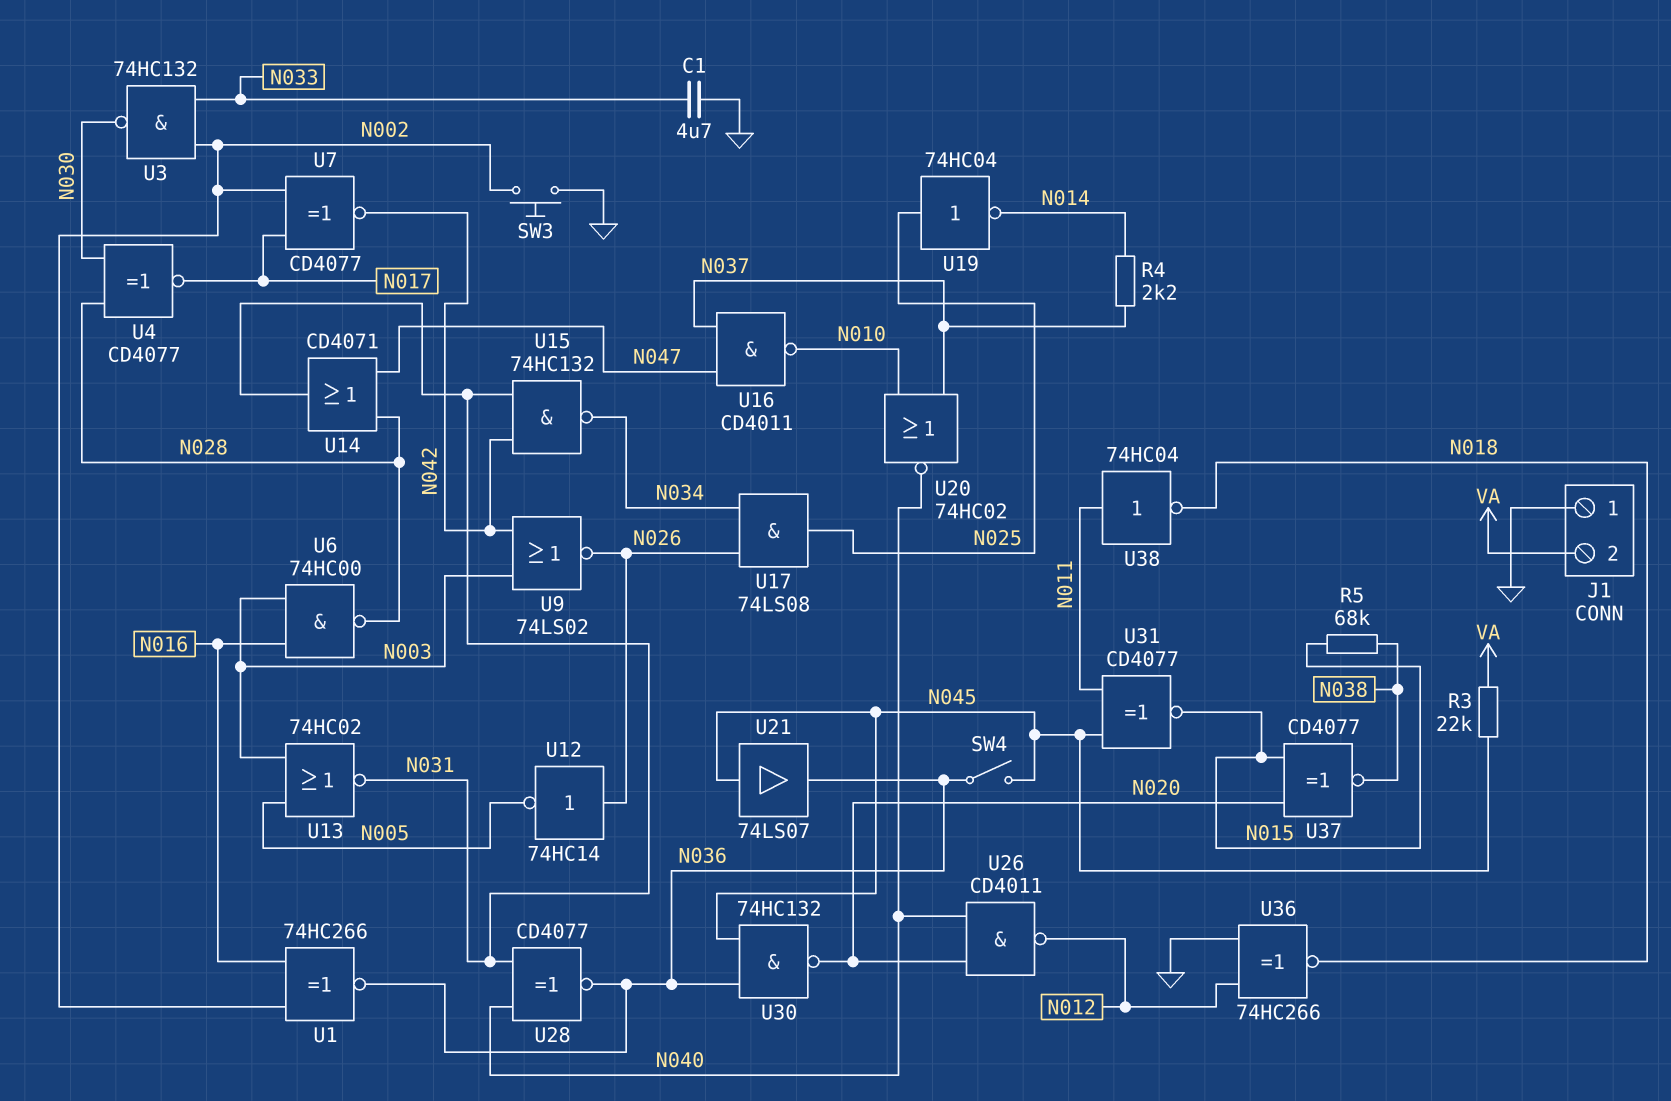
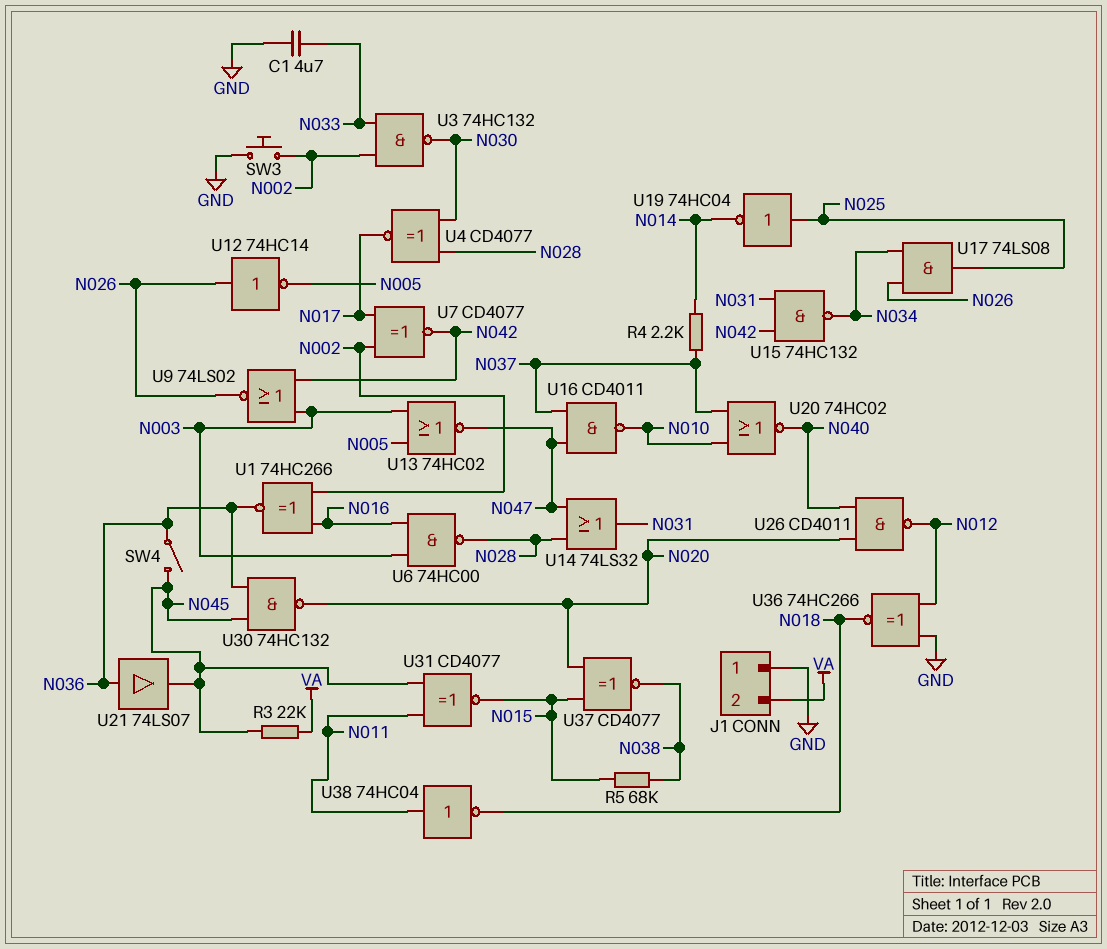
U13: NOR 74HC02 (in N003, in N005, out N031) -> NOR 74HC02 (in N003, in N005, out N047)
U14: OR CD4071 (in N028, in N047, out N031) -> OR 74LS32 (in N028, in N047, out N031)
U21: buffer 74LS07 (in N045, out N036) -> buffer 74LS07 (in N036, out N045)
U28: XNOR CD4077 (in N031, in N040, out N036) -> none

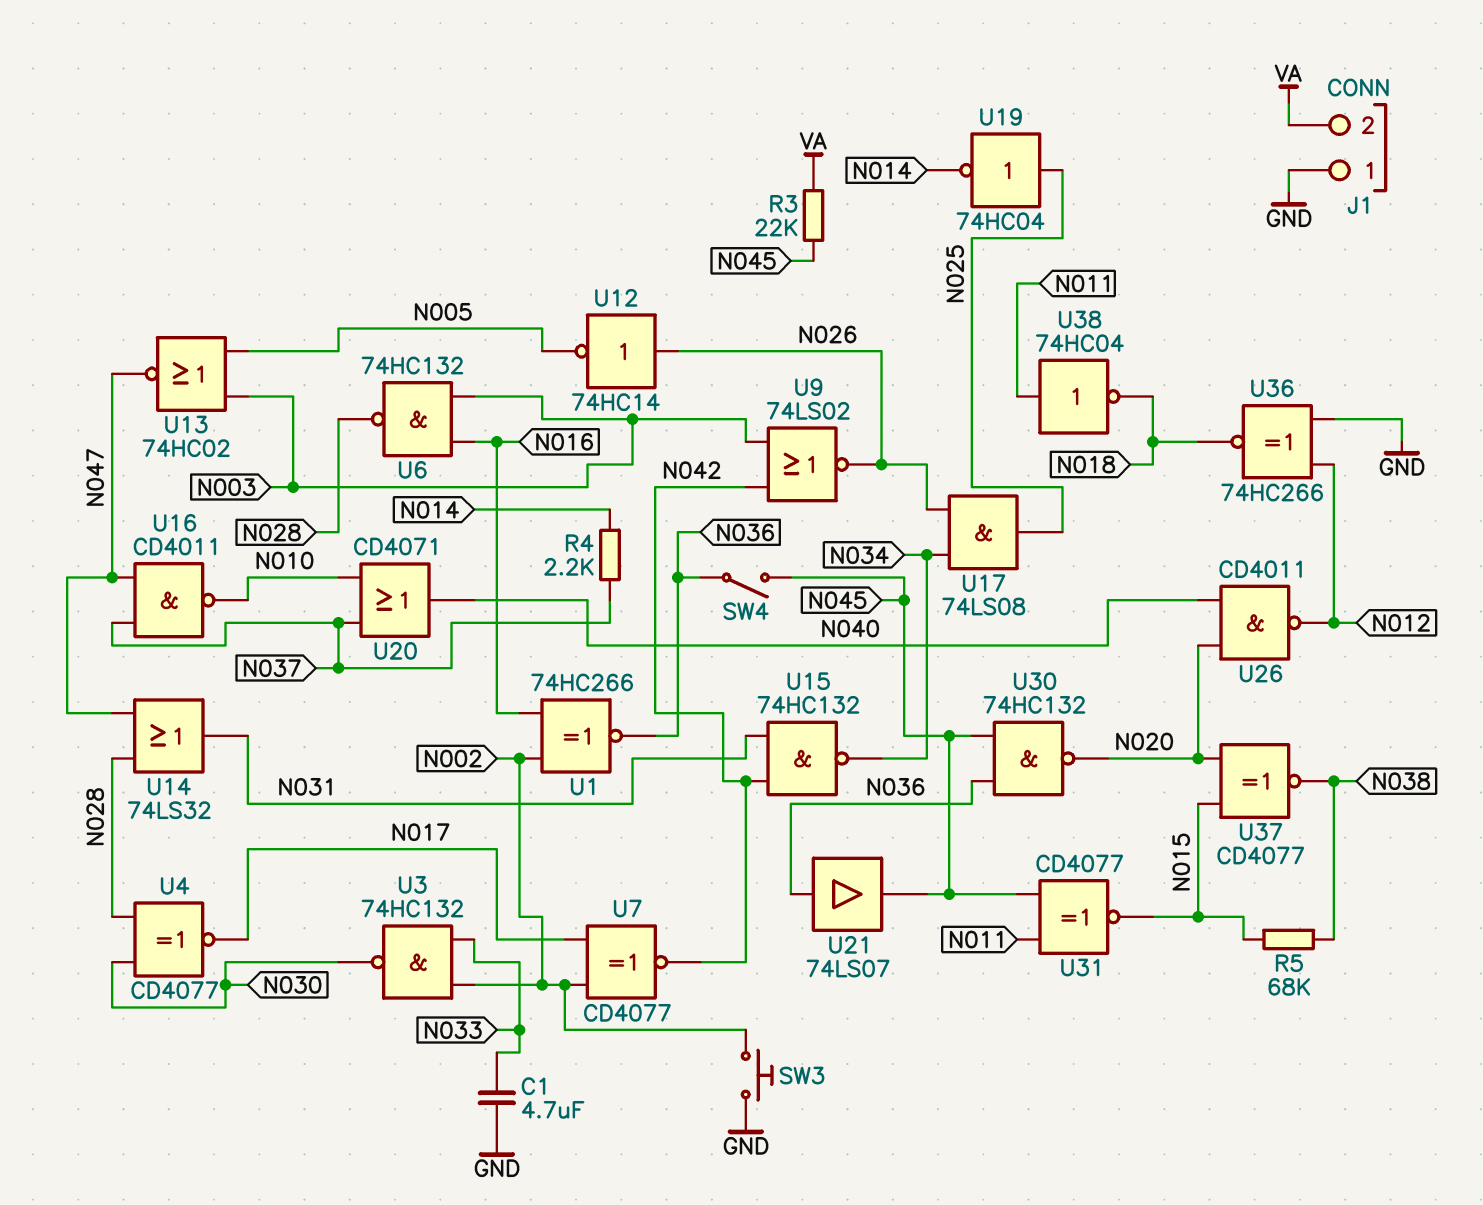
U6: NAND 74HC00 (in N003, in N016, out N028) -> NAND 74HC132 (in N003, in N016, out N028)
U20: NOR 74HC02 (in N010, in N037, out N040) -> OR CD4071 (in N010, in N037, out N040)

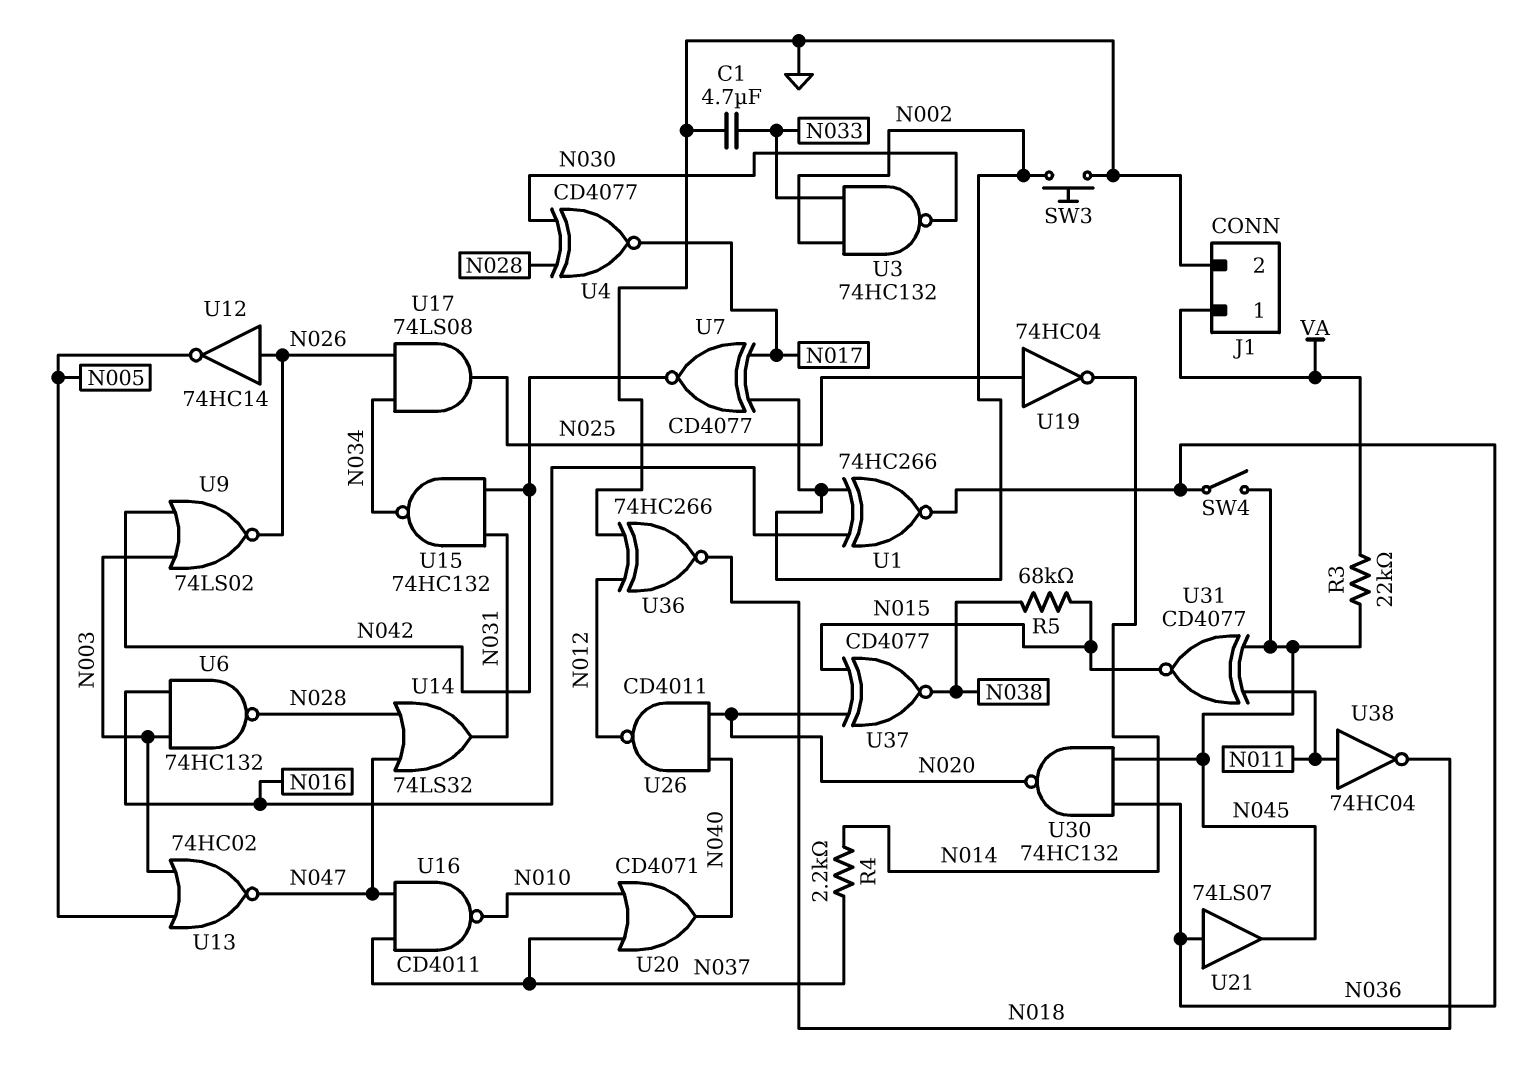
J1 pin 1: GND -> VA
J1 pin 2: VA -> GND

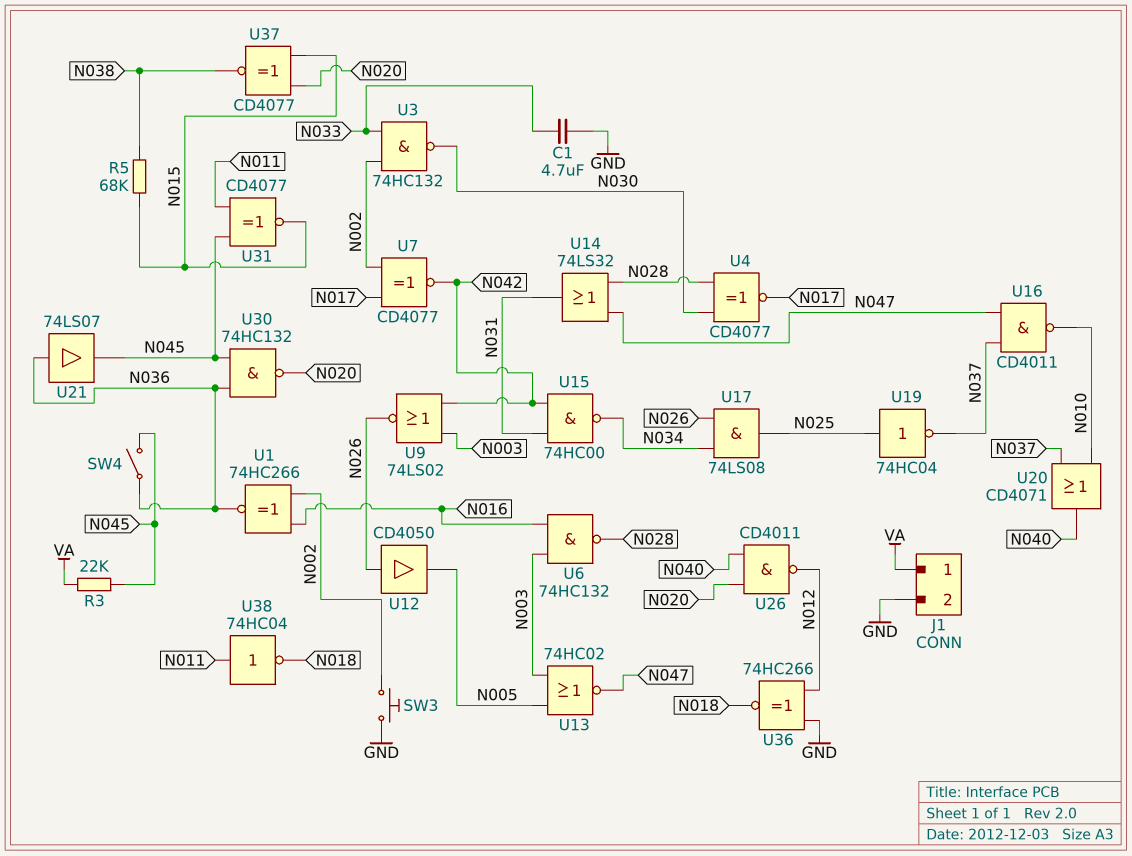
R4: 2.2k (N014, N037) -> none
U12: NOT 74HC14 (in N026, out N005) -> buffer CD4050 (in N026, out N005)
U15: NAND 74HC132 (in N031, in N042, out N034) -> NAND 74HC00 (in N031, in N042, out N034)
U19: NOT 74HC04 (in N025, out N014) -> NOT 74HC04 (in N025, out N037)

